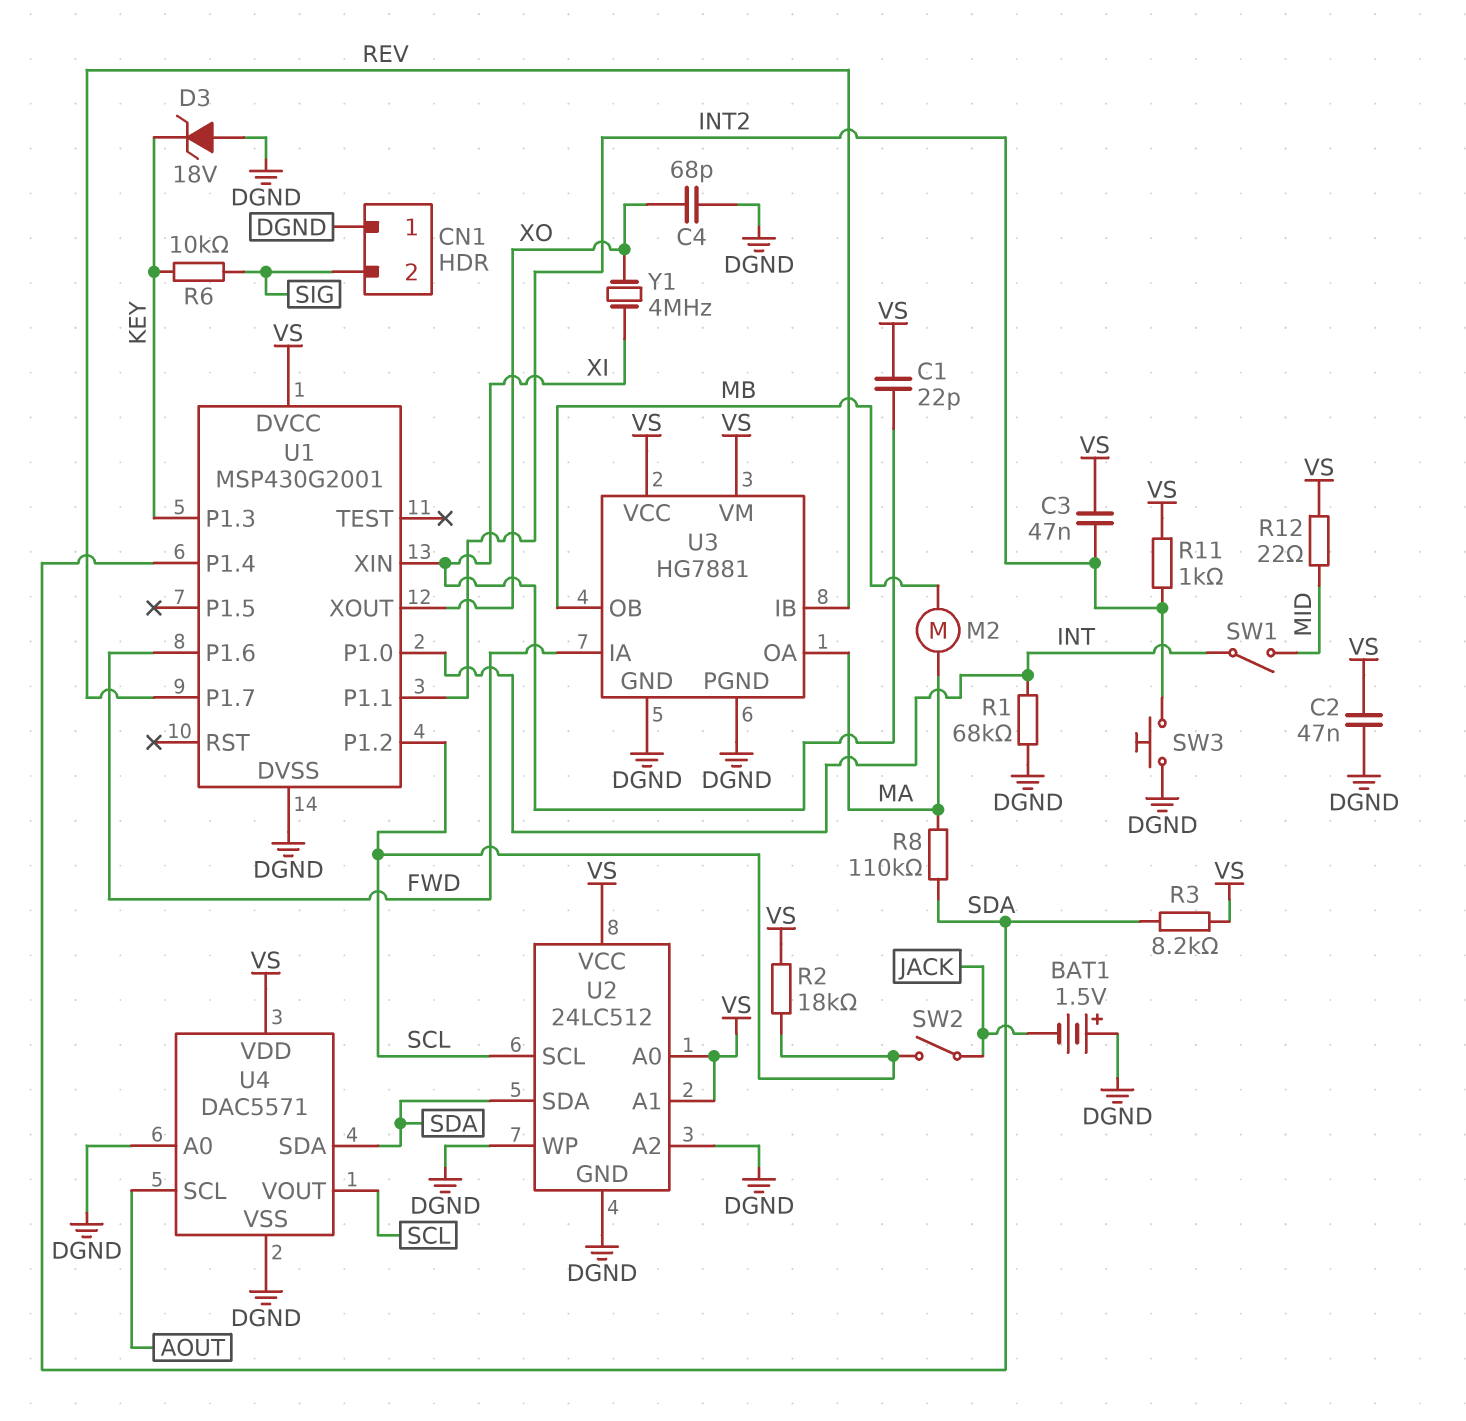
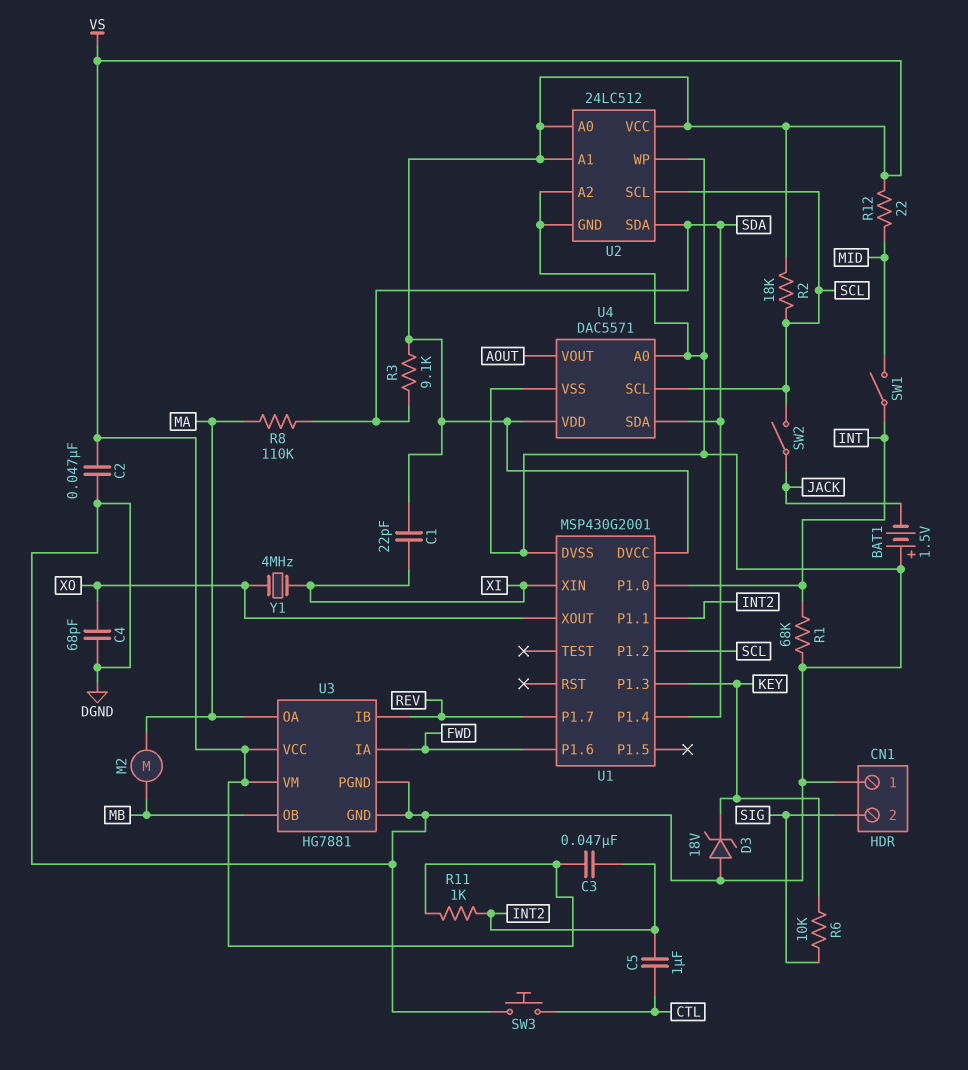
C5: none -> 1uF (CTL, INT2)
R3: 8.2k (SDA, VS) -> 9.1k (SDA, VS)
SW3: button (DGND, INT2) -> button (CTL, DGND)
U4 pin SCL: AOUT -> SCL
U4 pin VOUT: SCL -> AOUT

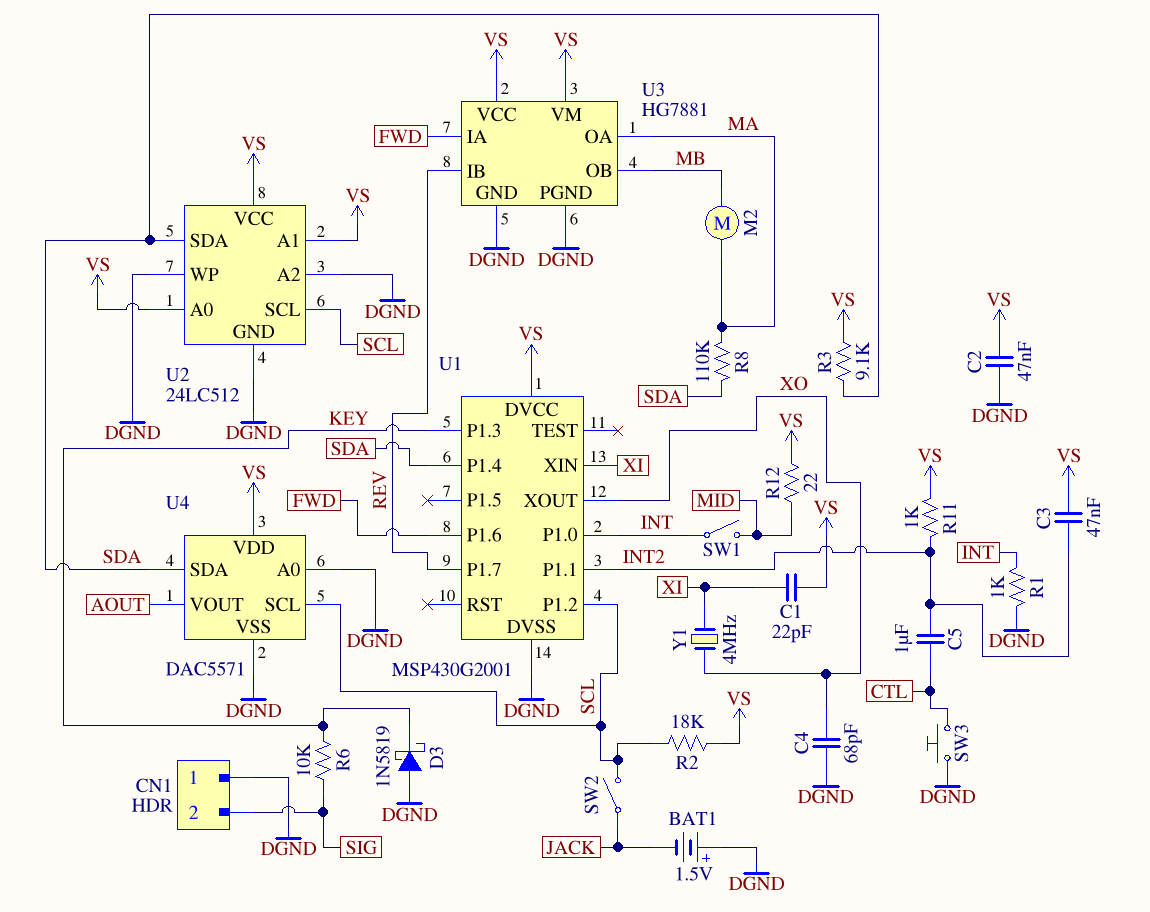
D3: zener 18V (A DGND, K KEY) -> schottky 1N5819 (A DGND, K KEY)
R1: 68k (DGND, INT) -> 1k (DGND, INT)

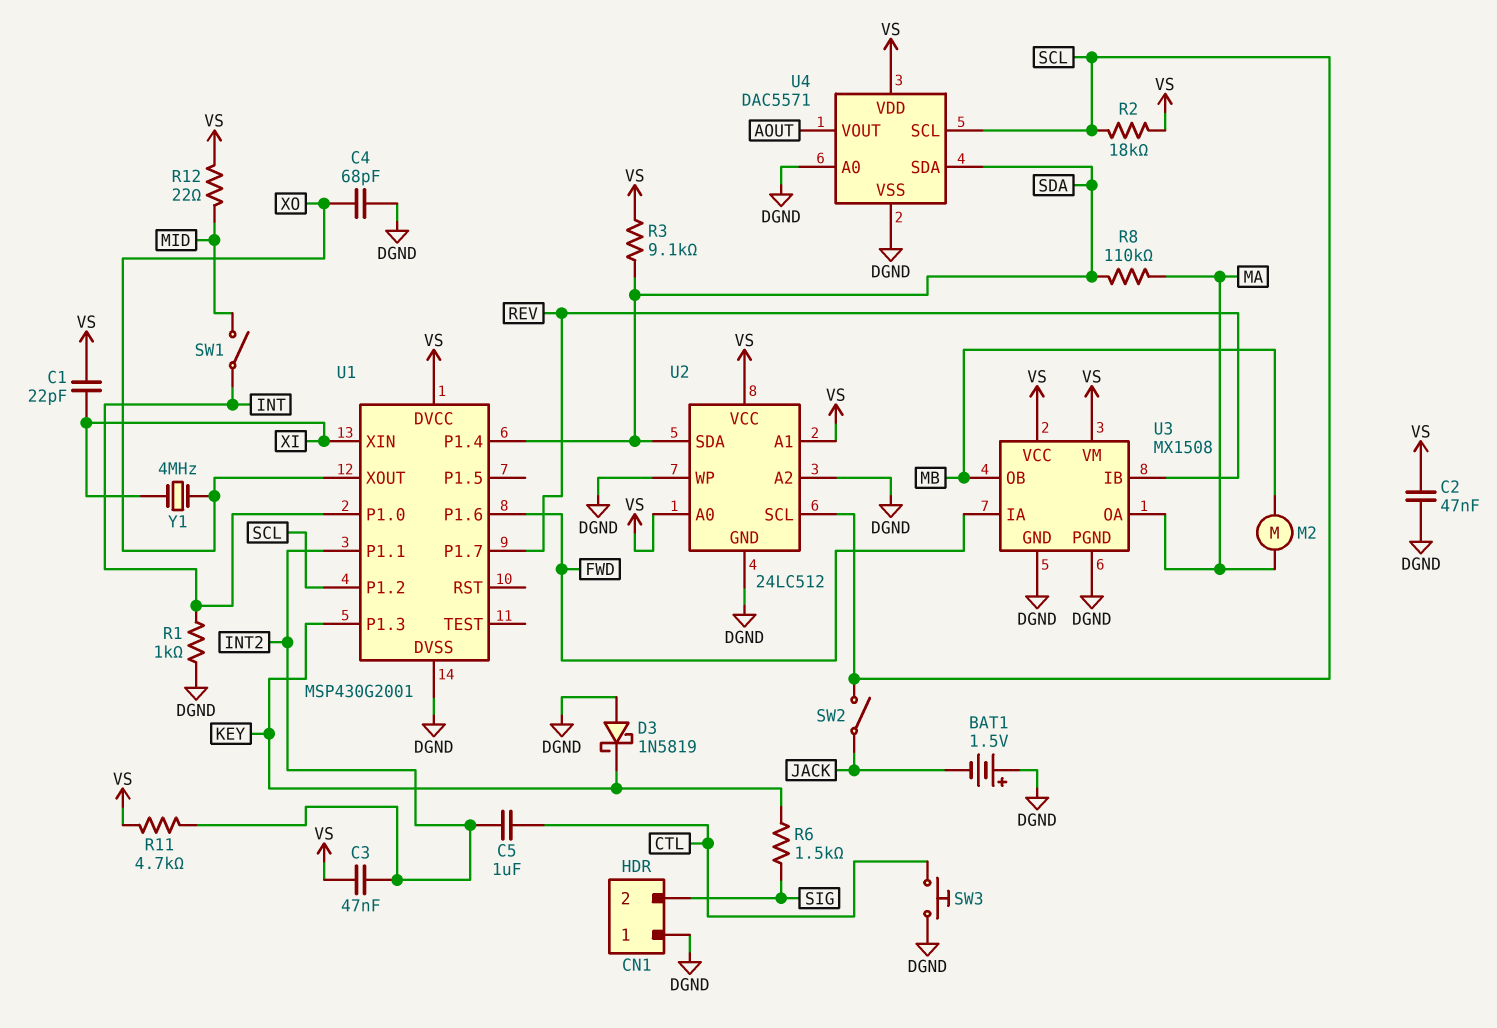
R6: 10k (KEY, SIG) -> 1.5k (KEY, SIG)
R11: 1k (INT2, VS) -> 4.7k (INT2, VS)
U3: HG7881 -> MX1508

